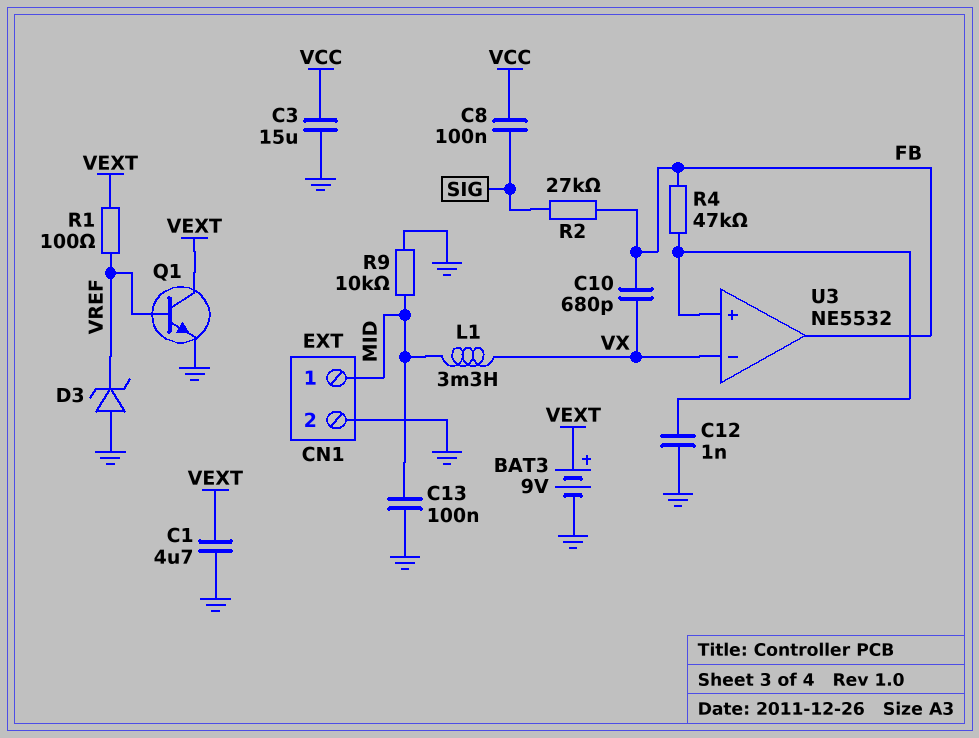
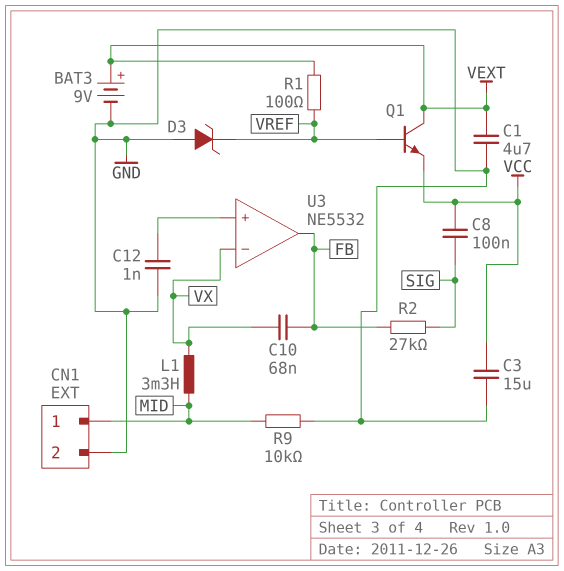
C10: 680pF (FB, VX) -> 68nF (FB, VX)
C13: 100nF (GND, MID) -> none
Q1: NPN (B VREF, C VEXT, E GND) -> NPN (B VREF, C VEXT, E VCC)
R4: 47k (FB, U3/in+) -> none

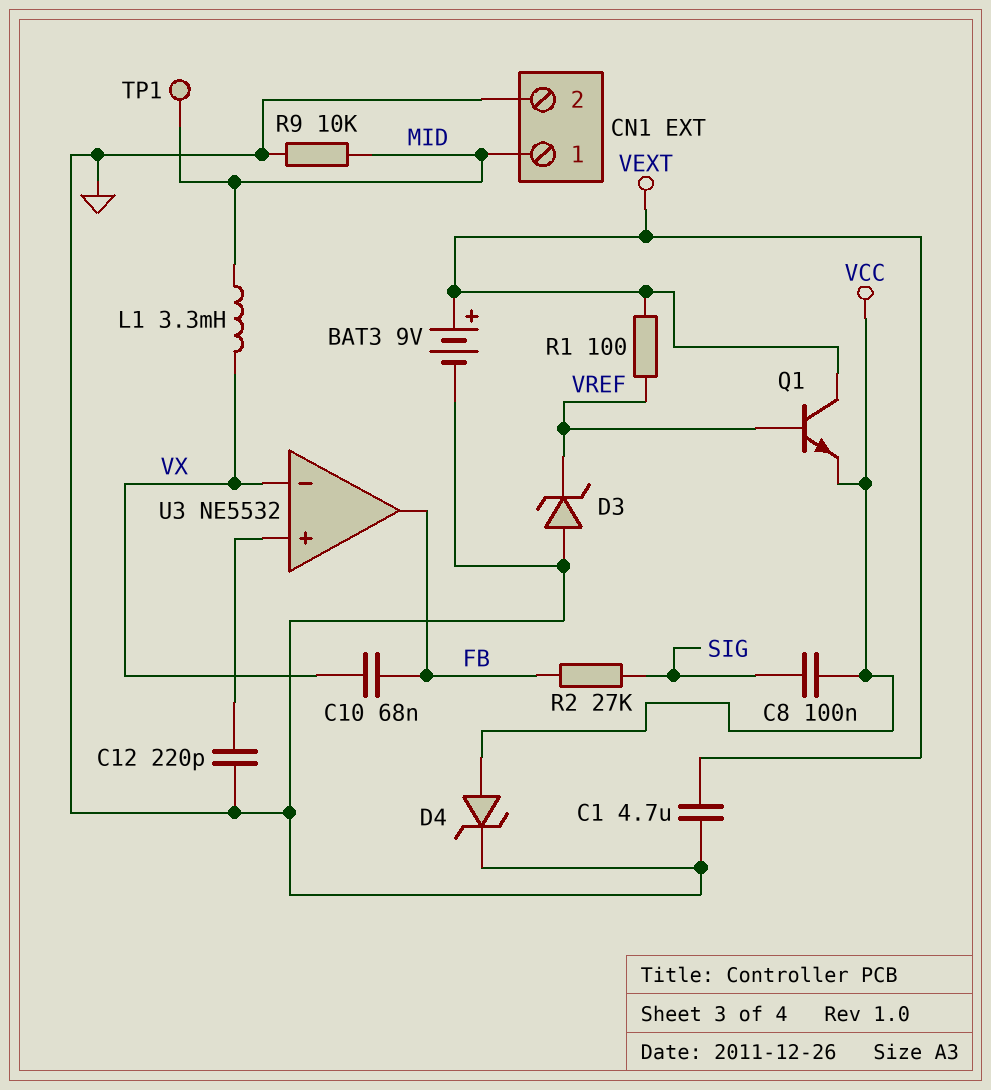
C3: 15uF (GND, VCC) -> none
C12: 1nF (GND, U3/in+) -> 220pF (GND, U3/in+)
D4: none -> zener (A VCC, K GND)
TP1: none -> test point (MID)

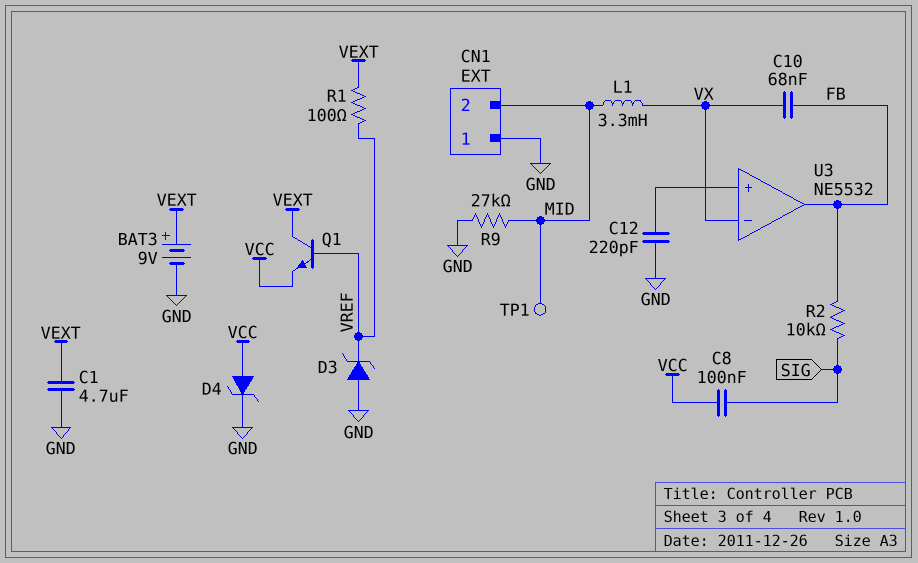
CN1 pin 1: MID -> GND
CN1 pin 2: GND -> MID
R2: 27k (FB, SIG) -> 10k (FB, SIG)
R9: 10k (GND, MID) -> 27k (GND, MID)

